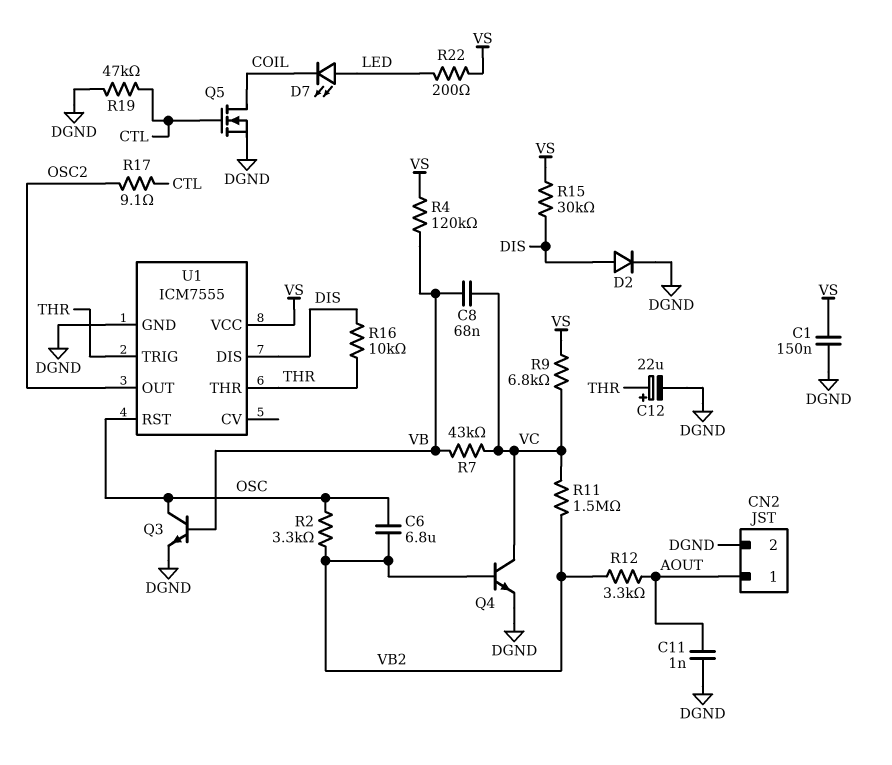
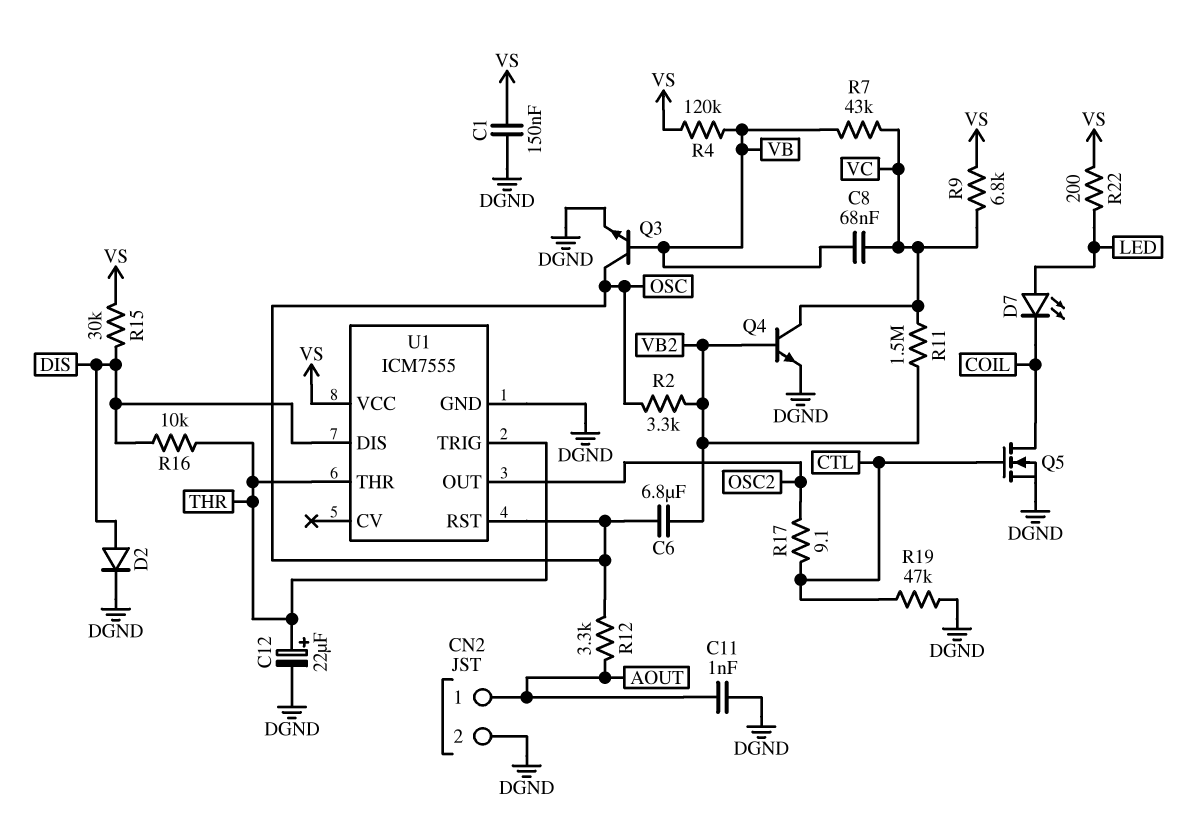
R12: 3.3k (AOUT, VB2) -> 3.3k (AOUT, OSC)

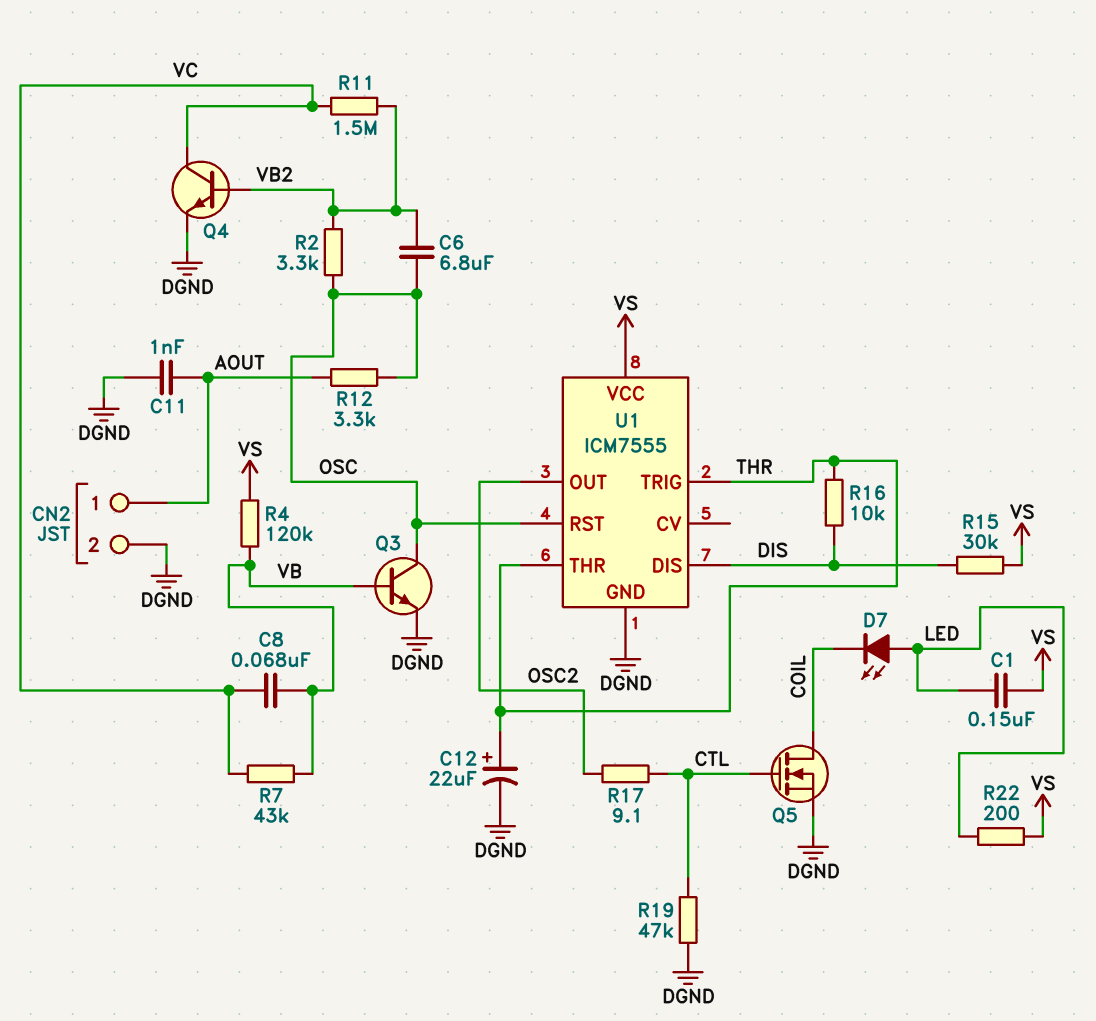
C1: 150nF (DGND, VS) -> 150nF (LED, VS)
D2: diode (A DIS, K DGND) -> none
R9: 6.8k (VC, VS) -> none

